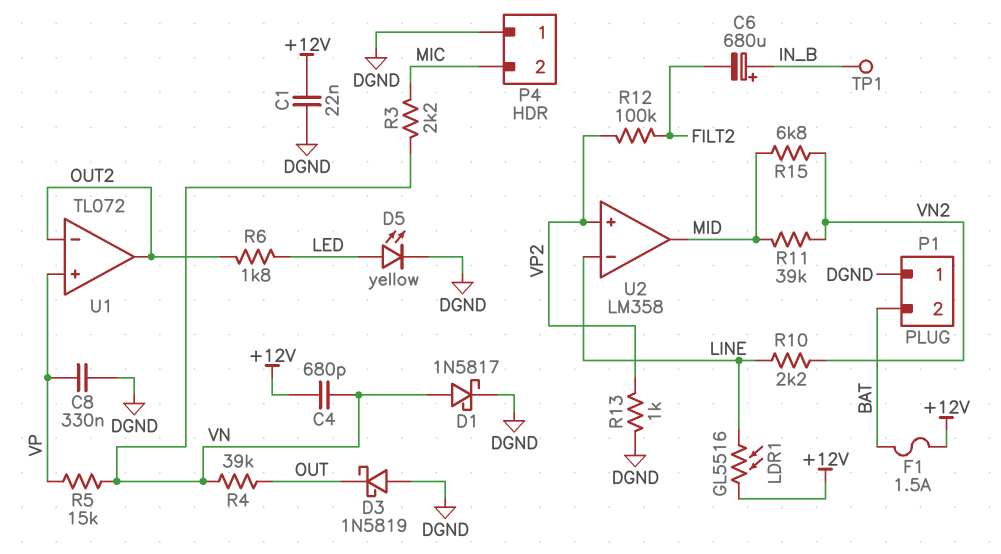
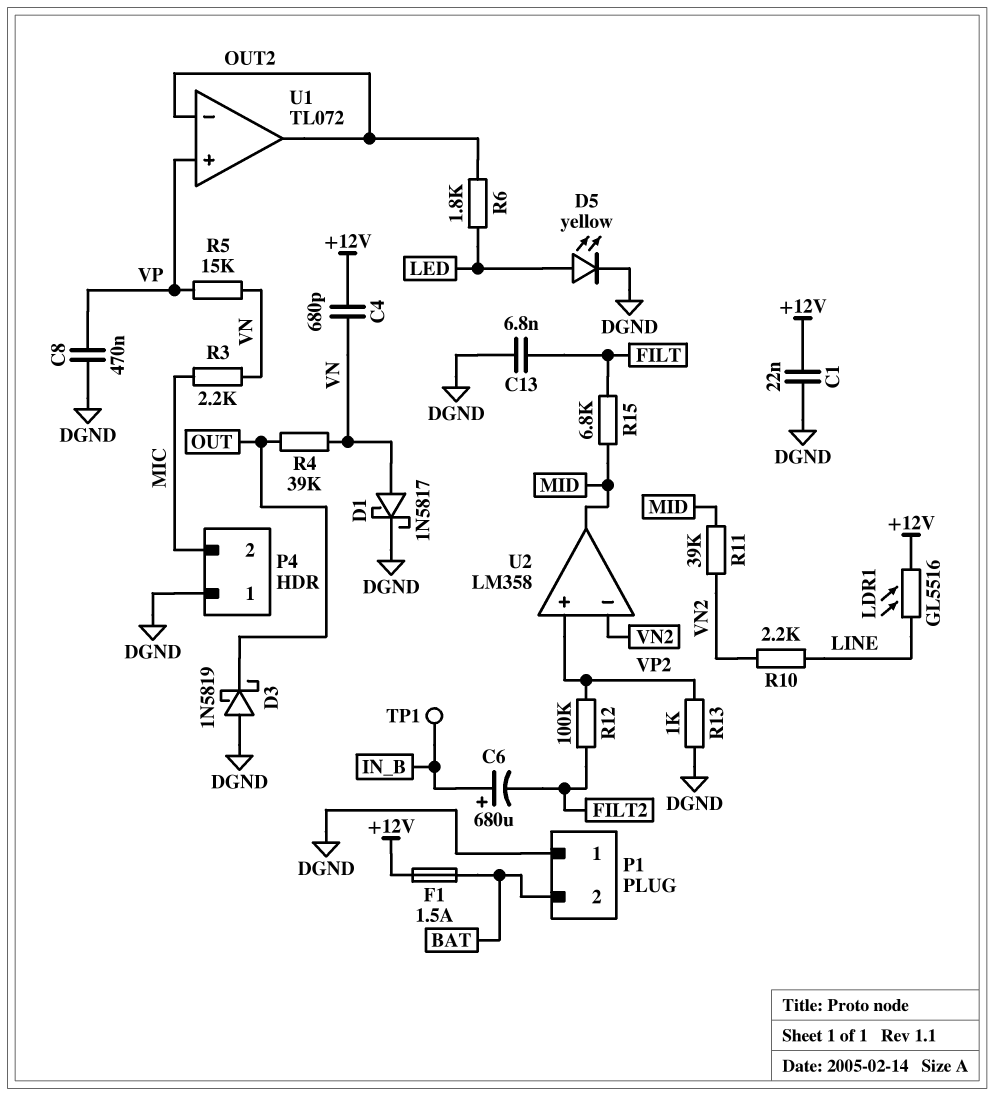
C8: 330nF (DGND, VP) -> 470nF (DGND, VP)
C13: none -> 6.8nF (DGND, FILT)
R15: 6.8k (MID, VN2) -> 6.8k (FILT, MID)
U2 pin in-: LINE -> VN2

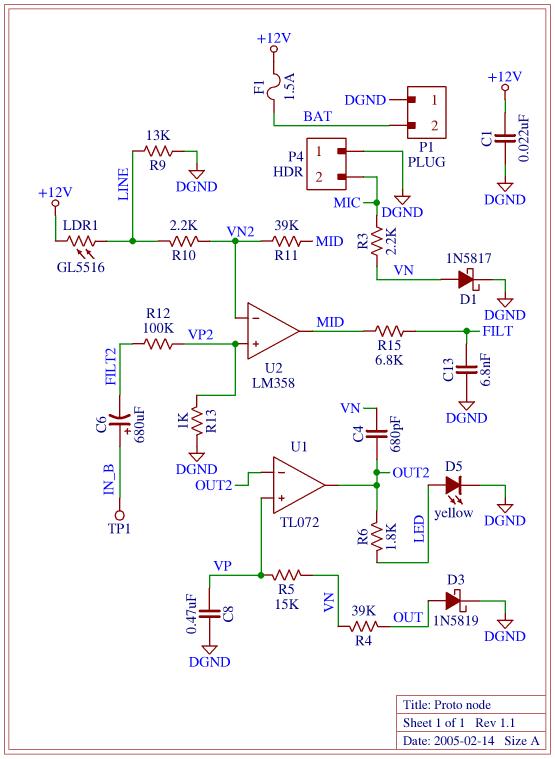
C4: 680pF (+12V, VN) -> 680pF (OUT2, VN)
D3: schottky 1N5819 (A DGND, K OUT) -> schottky 1N5819 (A OUT, K DGND)
R9: none -> 13k (DGND, LINE)

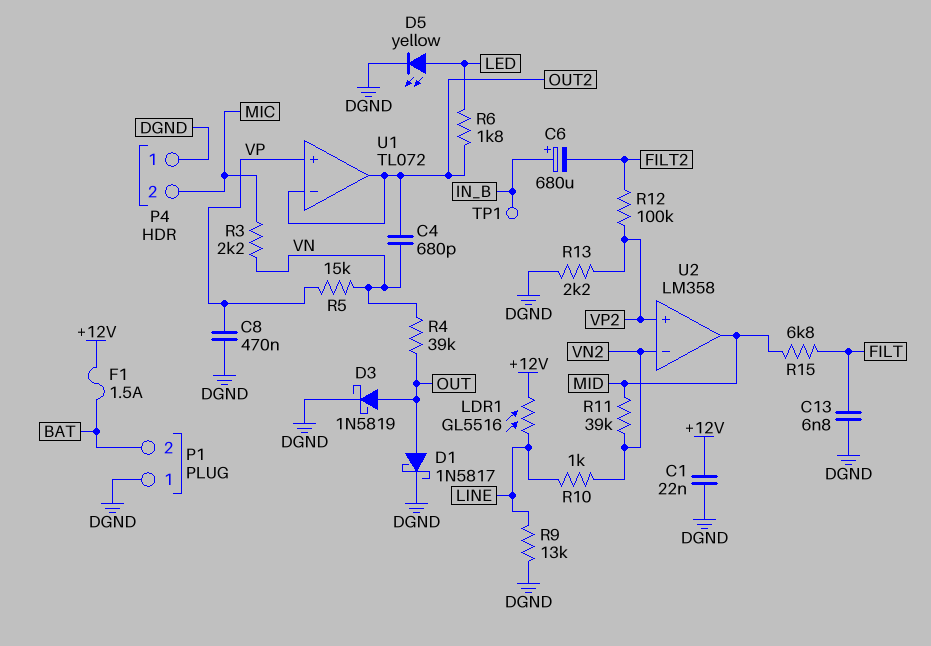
D1: schottky 1N5817 (A VN, K DGND) -> schottky 1N5817 (A OUT, K DGND)
R10: 2.2k (LINE, VN2) -> 1k (LINE, VN2)
R13: 1k (DGND, VP2) -> 2.2k (DGND, VP2)

